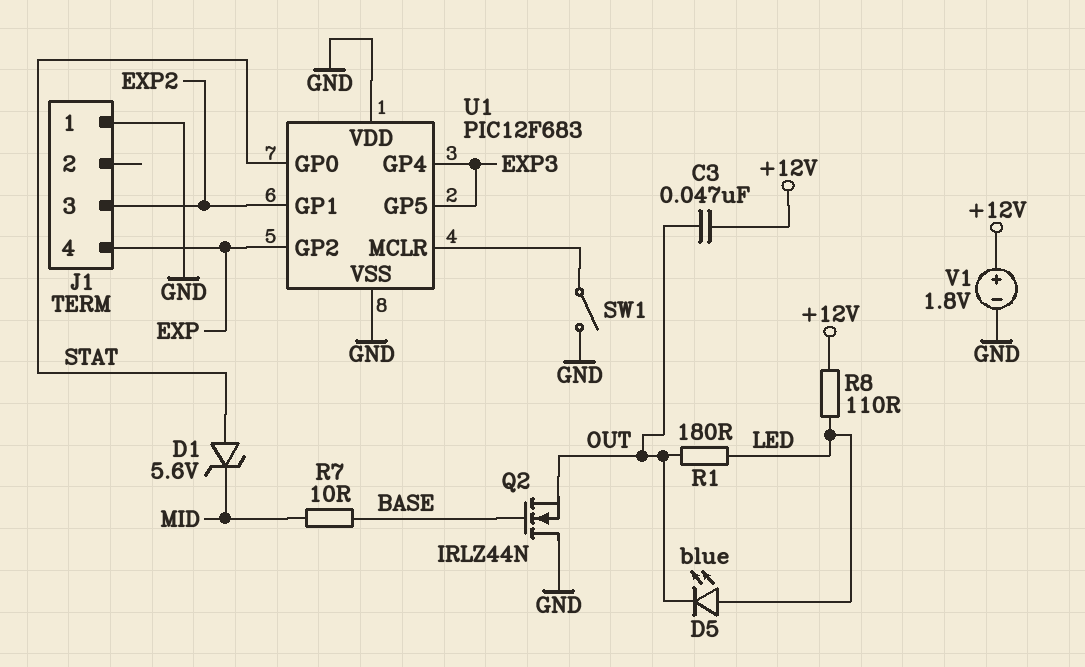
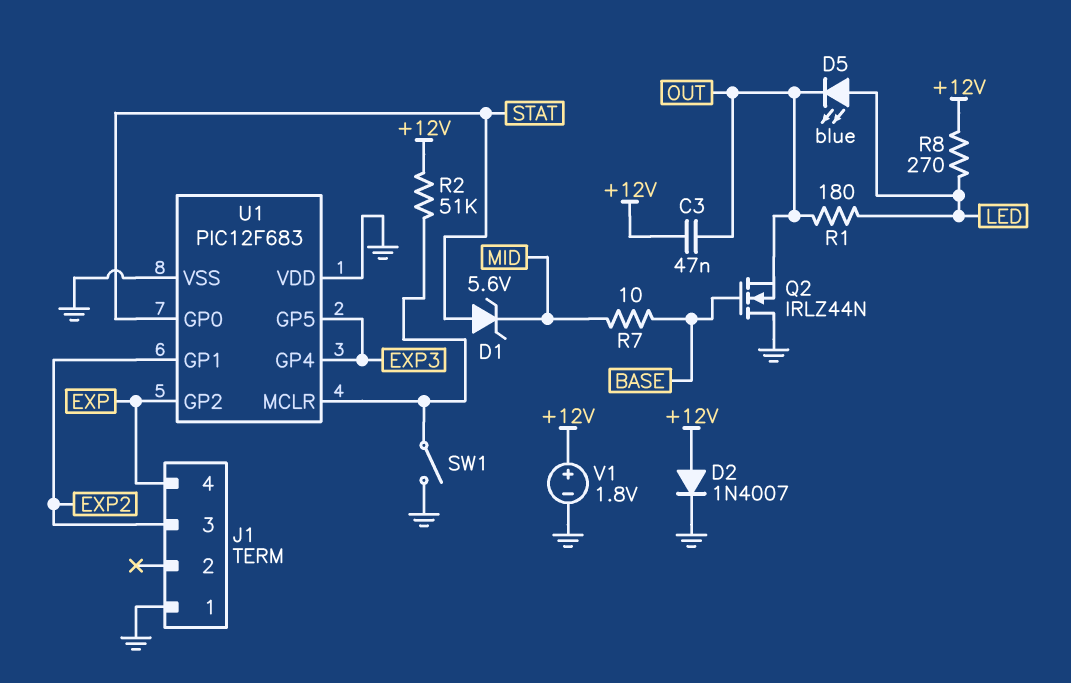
D2: none -> diode 1N4007 (A +12V, K GND)
R2: none -> 51k (+12V, U1/MCLR)
R8: 110 (+12V, LED) -> 270 (+12V, LED)

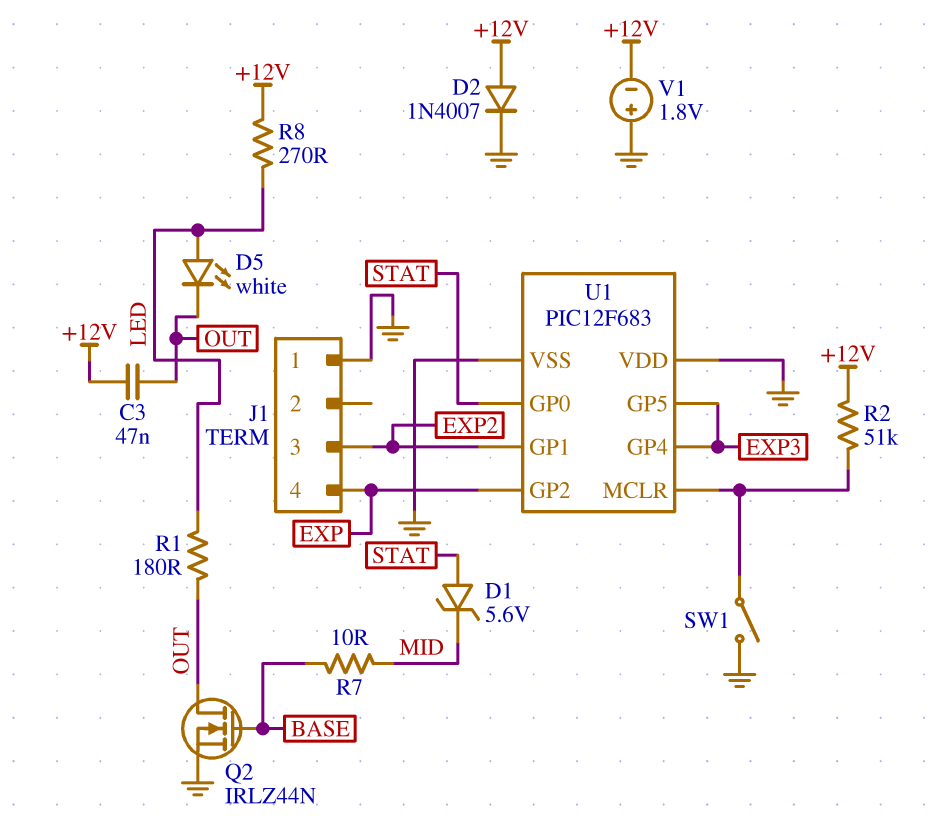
D5: LED blue (A LED, K OUT) -> LED white (A LED, K OUT)
Q2: NMOS IRLZ44N (G BASE, D GND, S OUT) -> NMOS IRLZ44N (G BASE, D OUT, S GND)
V1: 1.8V (plus +12V, minus GND) -> 1.8V (plus GND, minus +12V)

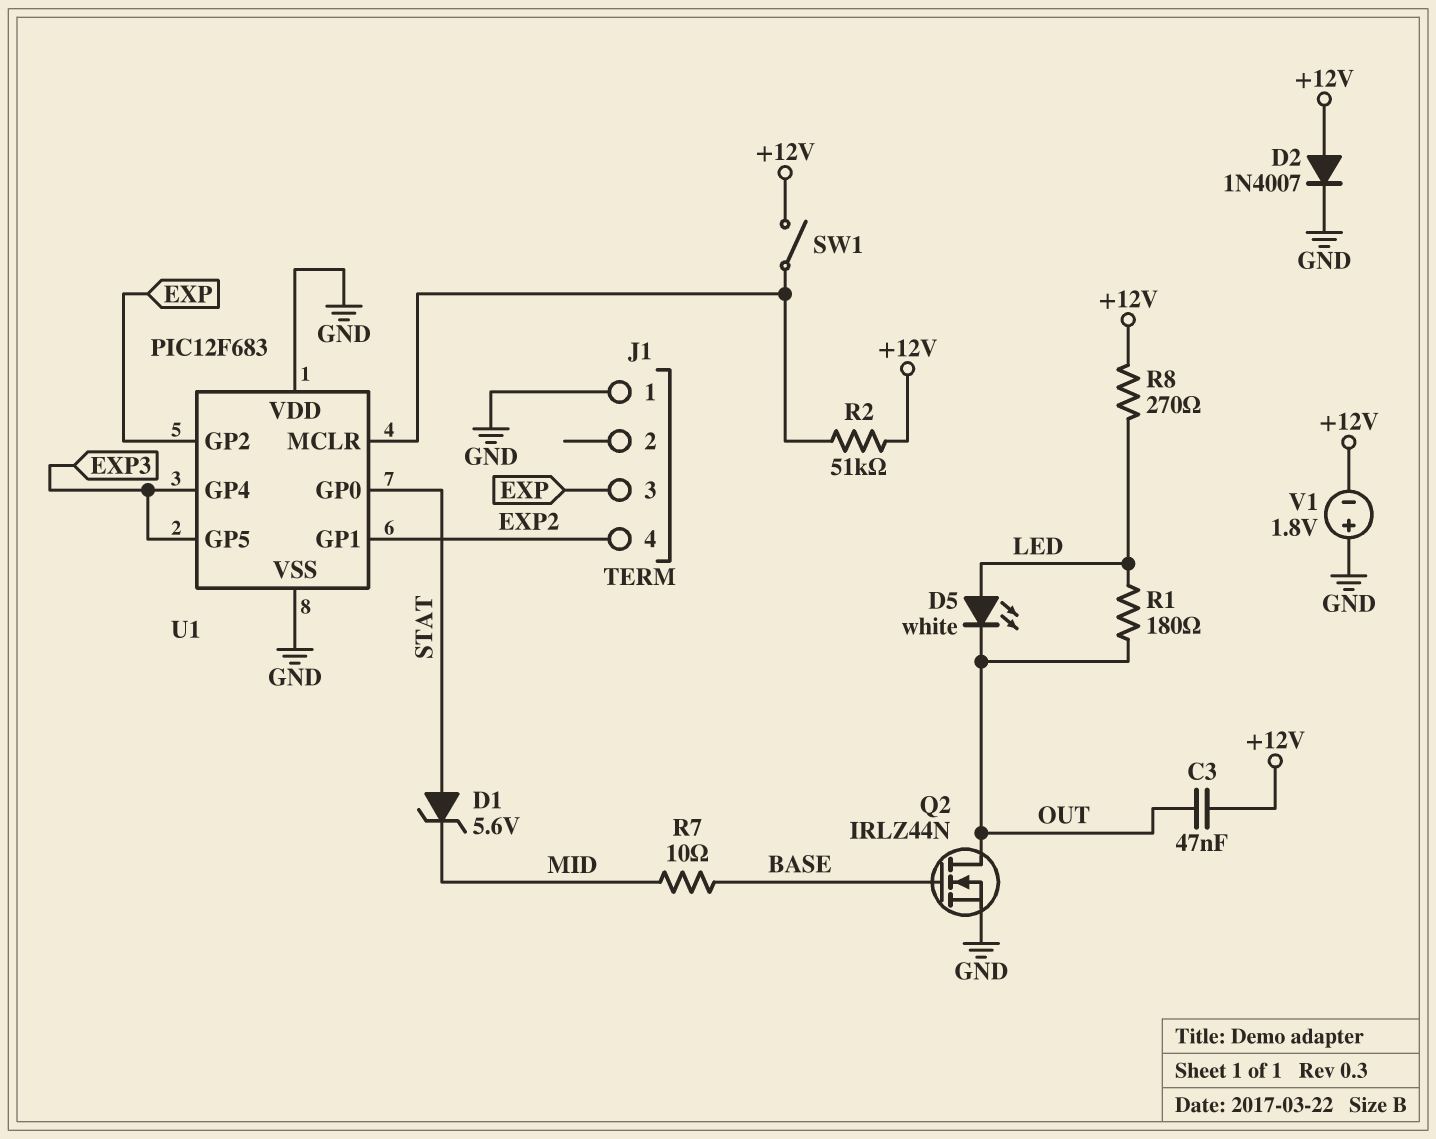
J1 pin 3: EXP2 -> EXP
J1 pin 4: EXP -> EXP2
SW1: switch (GND, U1/MCLR) -> switch (+12V, U1/MCLR)

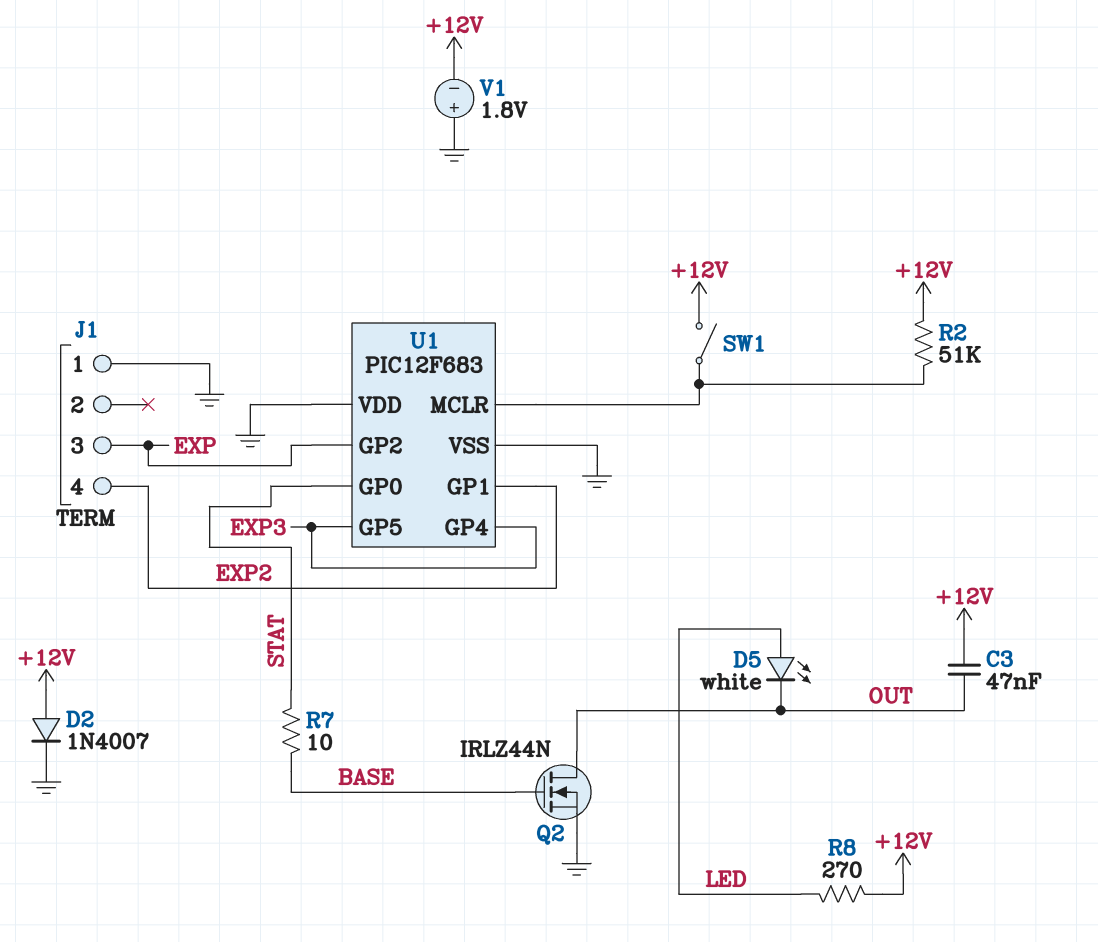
D1: zener 5.6V (A STAT, K MID) -> none
R1: 180 (LED, OUT) -> none
R7: 10 (BASE, MID) -> 10 (BASE, STAT)

